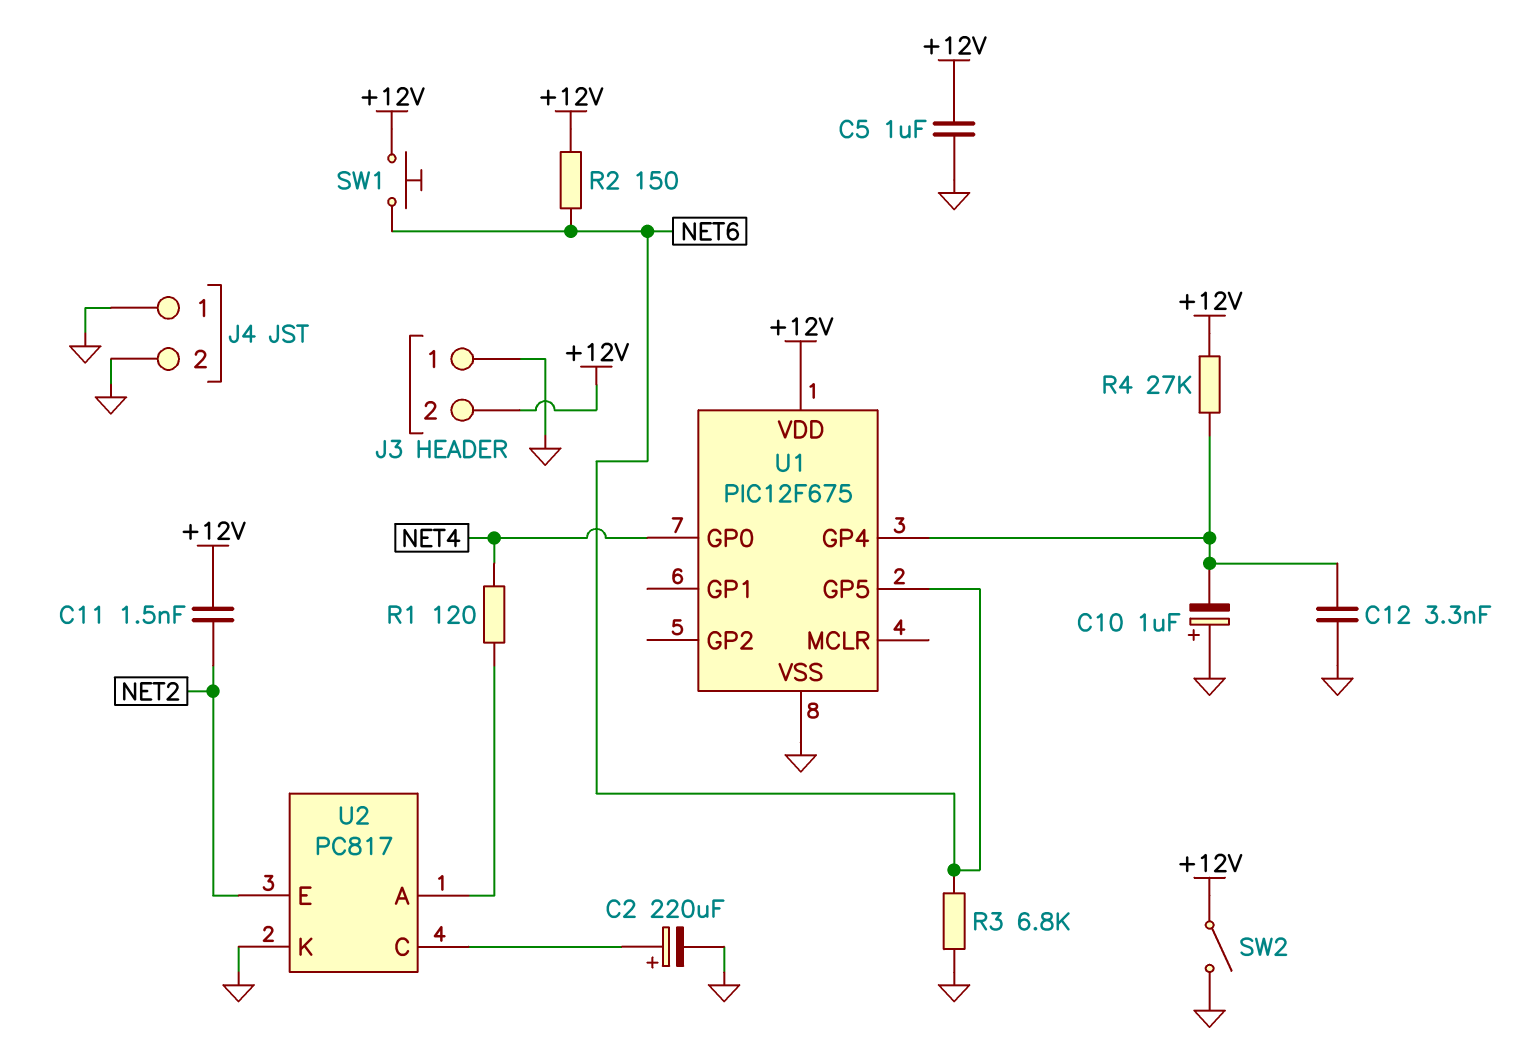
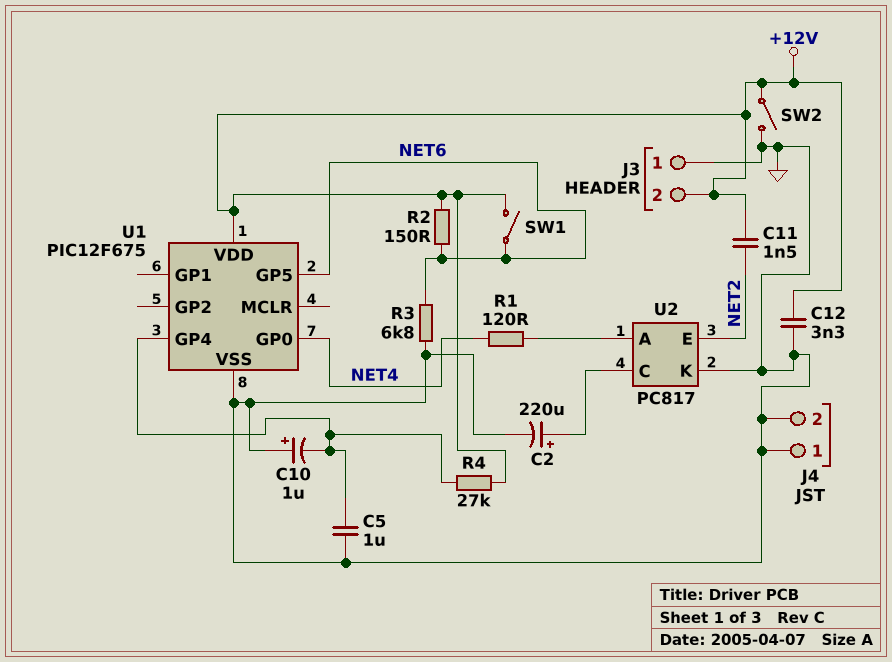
C5: 1uF (+12V, GND) -> 1uF (GND, U1/GP4)
C12: 3.3nF (GND, U1/GP4) -> 3.3nF (+12V, GND)
SW1: button (+12V, NET6) -> switch (+12V, NET6)

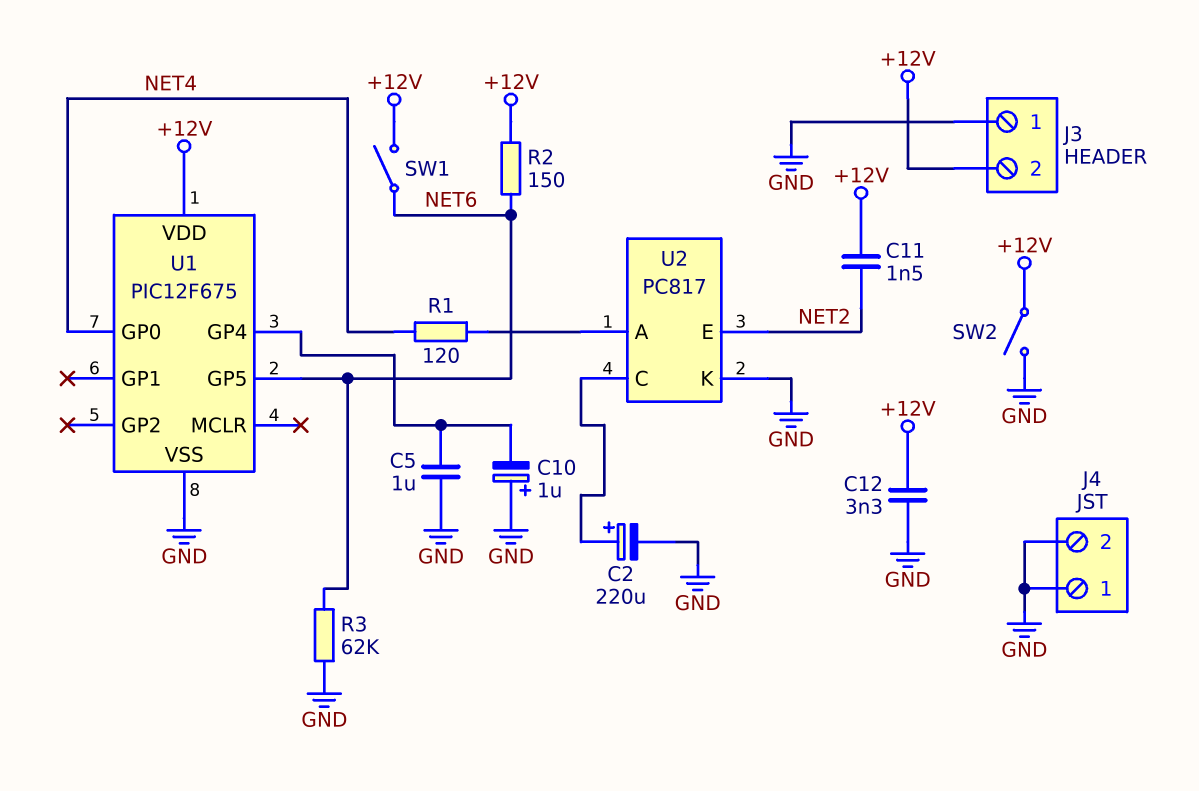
R3: 6.8k (GND, NET6) -> 62k (GND, NET6)
R4: 27k (+12V, U1/GP4) -> none

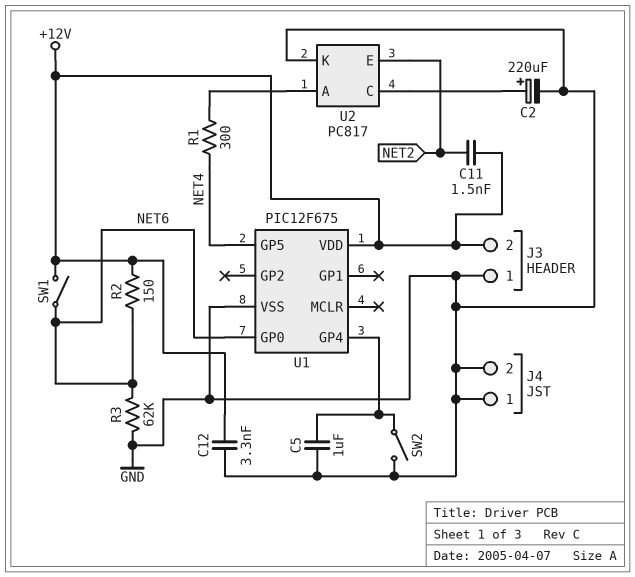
C10: 1uF (plus GND, minus U1/GP4) -> none
R1: 120 (NET4, U2/A) -> 300 (NET4, U2/A)
SW2: switch (+12V, GND) -> switch (GND, U1/GP4)
U1 pin GP0: NET4 -> NET6
U1 pin GP5: NET6 -> NET4

